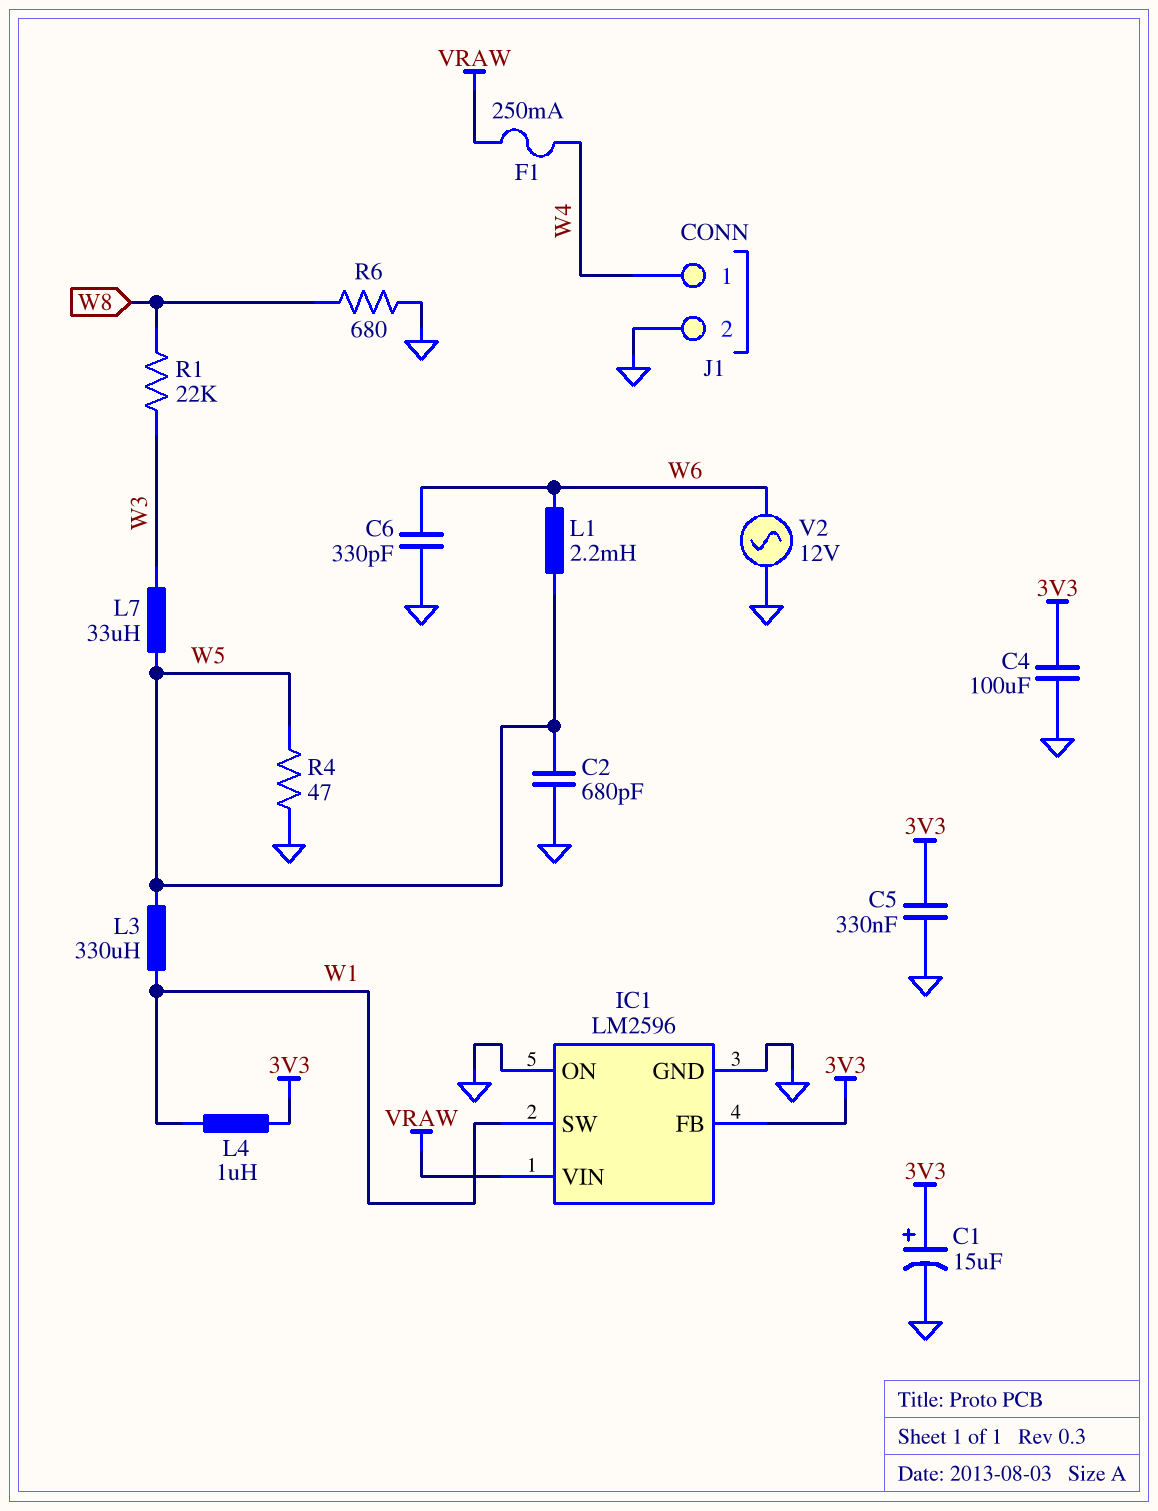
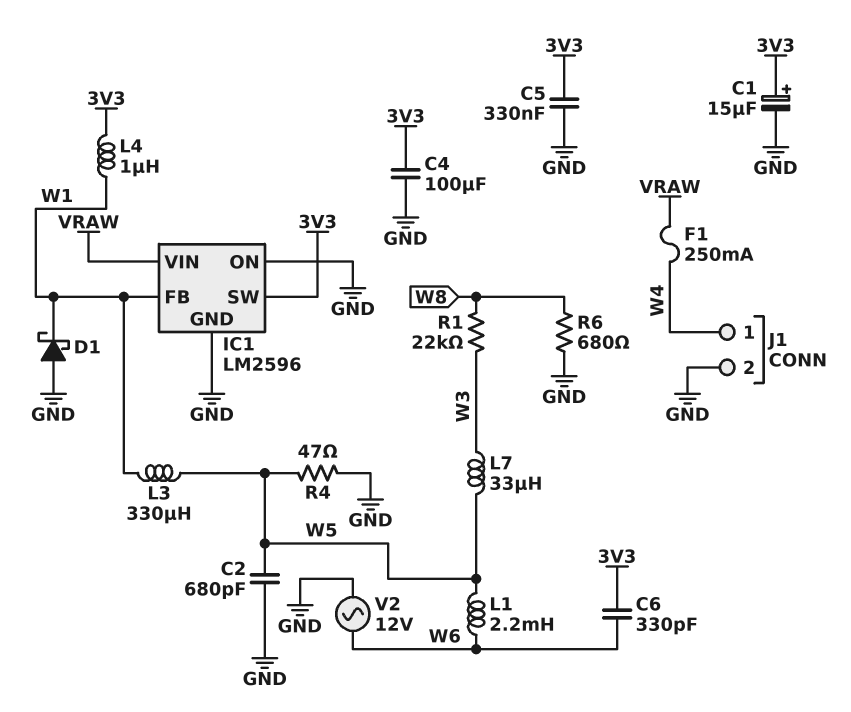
C6: 330pF (GND, W6) -> 330pF (3V3, W6)
D1: none -> schottky (A GND, K W1)
IC1 pin FB: 3V3 -> W1
IC1 pin SW: W1 -> 3V3

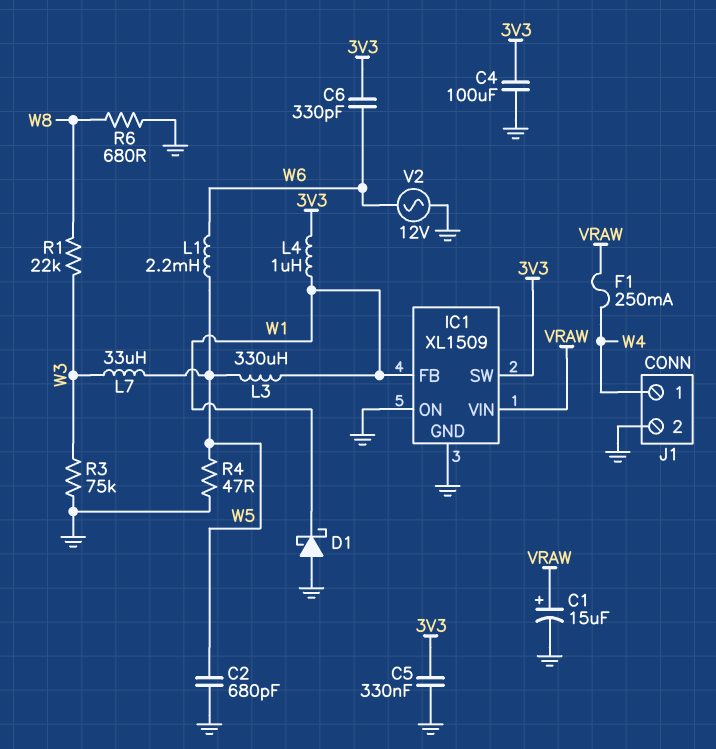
C1: 15uF (plus 3V3, minus GND) -> 15uF (plus VRAW, minus GND)
IC1: LM2596 -> XL1509
R3: none -> 75k (GND, W3)

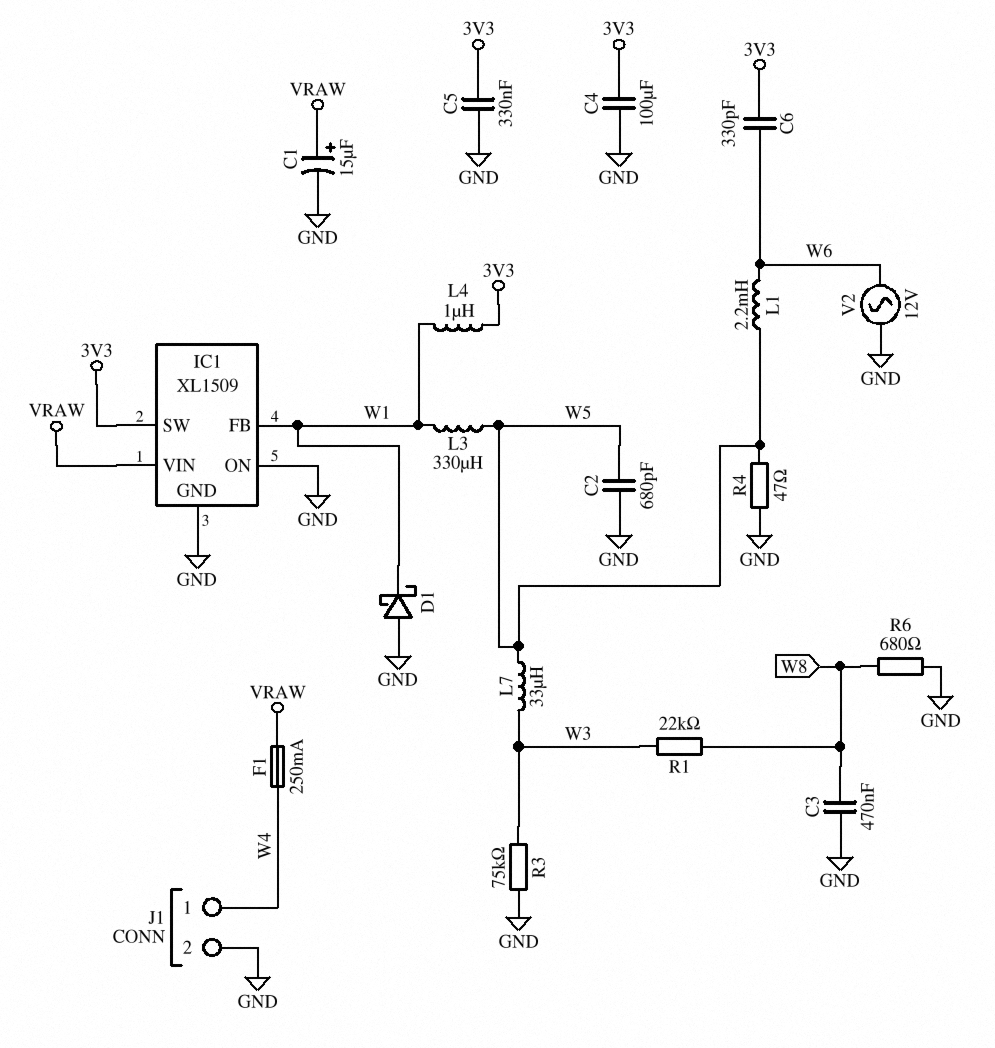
C3: none -> 470nF (GND, W8)

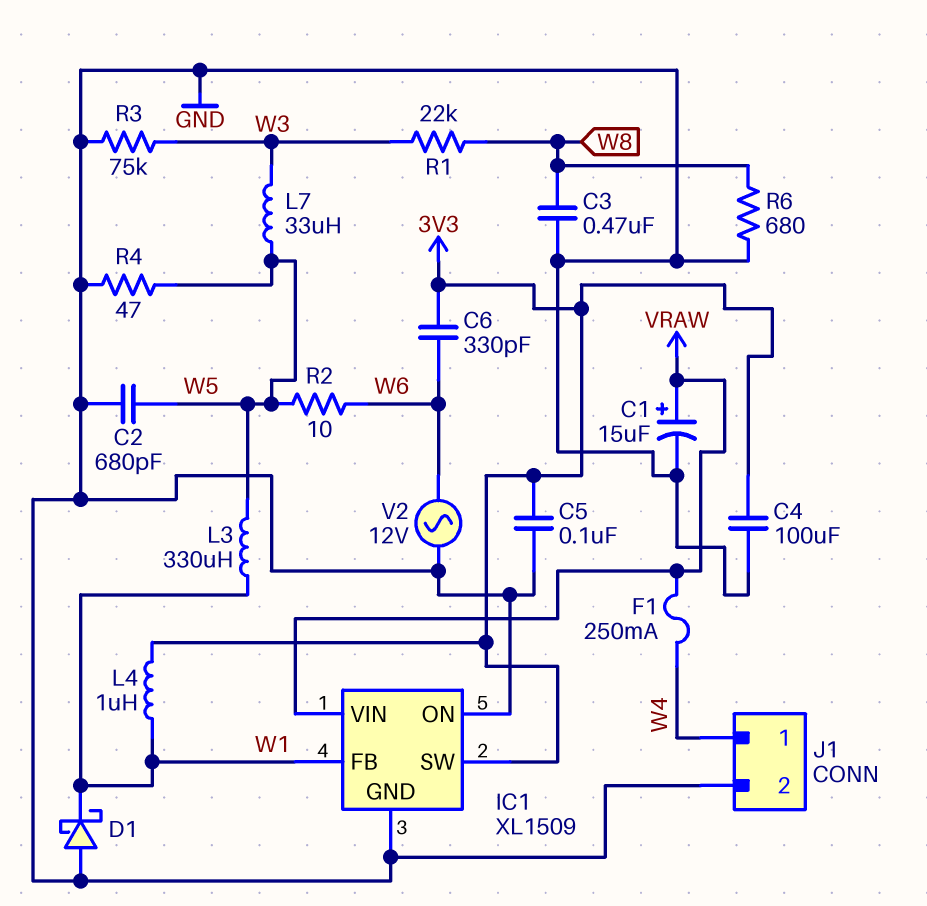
C5: 330nF (3V3, GND) -> 100nF (3V3, GND)
L1: 2.2mH (W5, W6) -> none
R2: none -> 10 (W5, W6)

